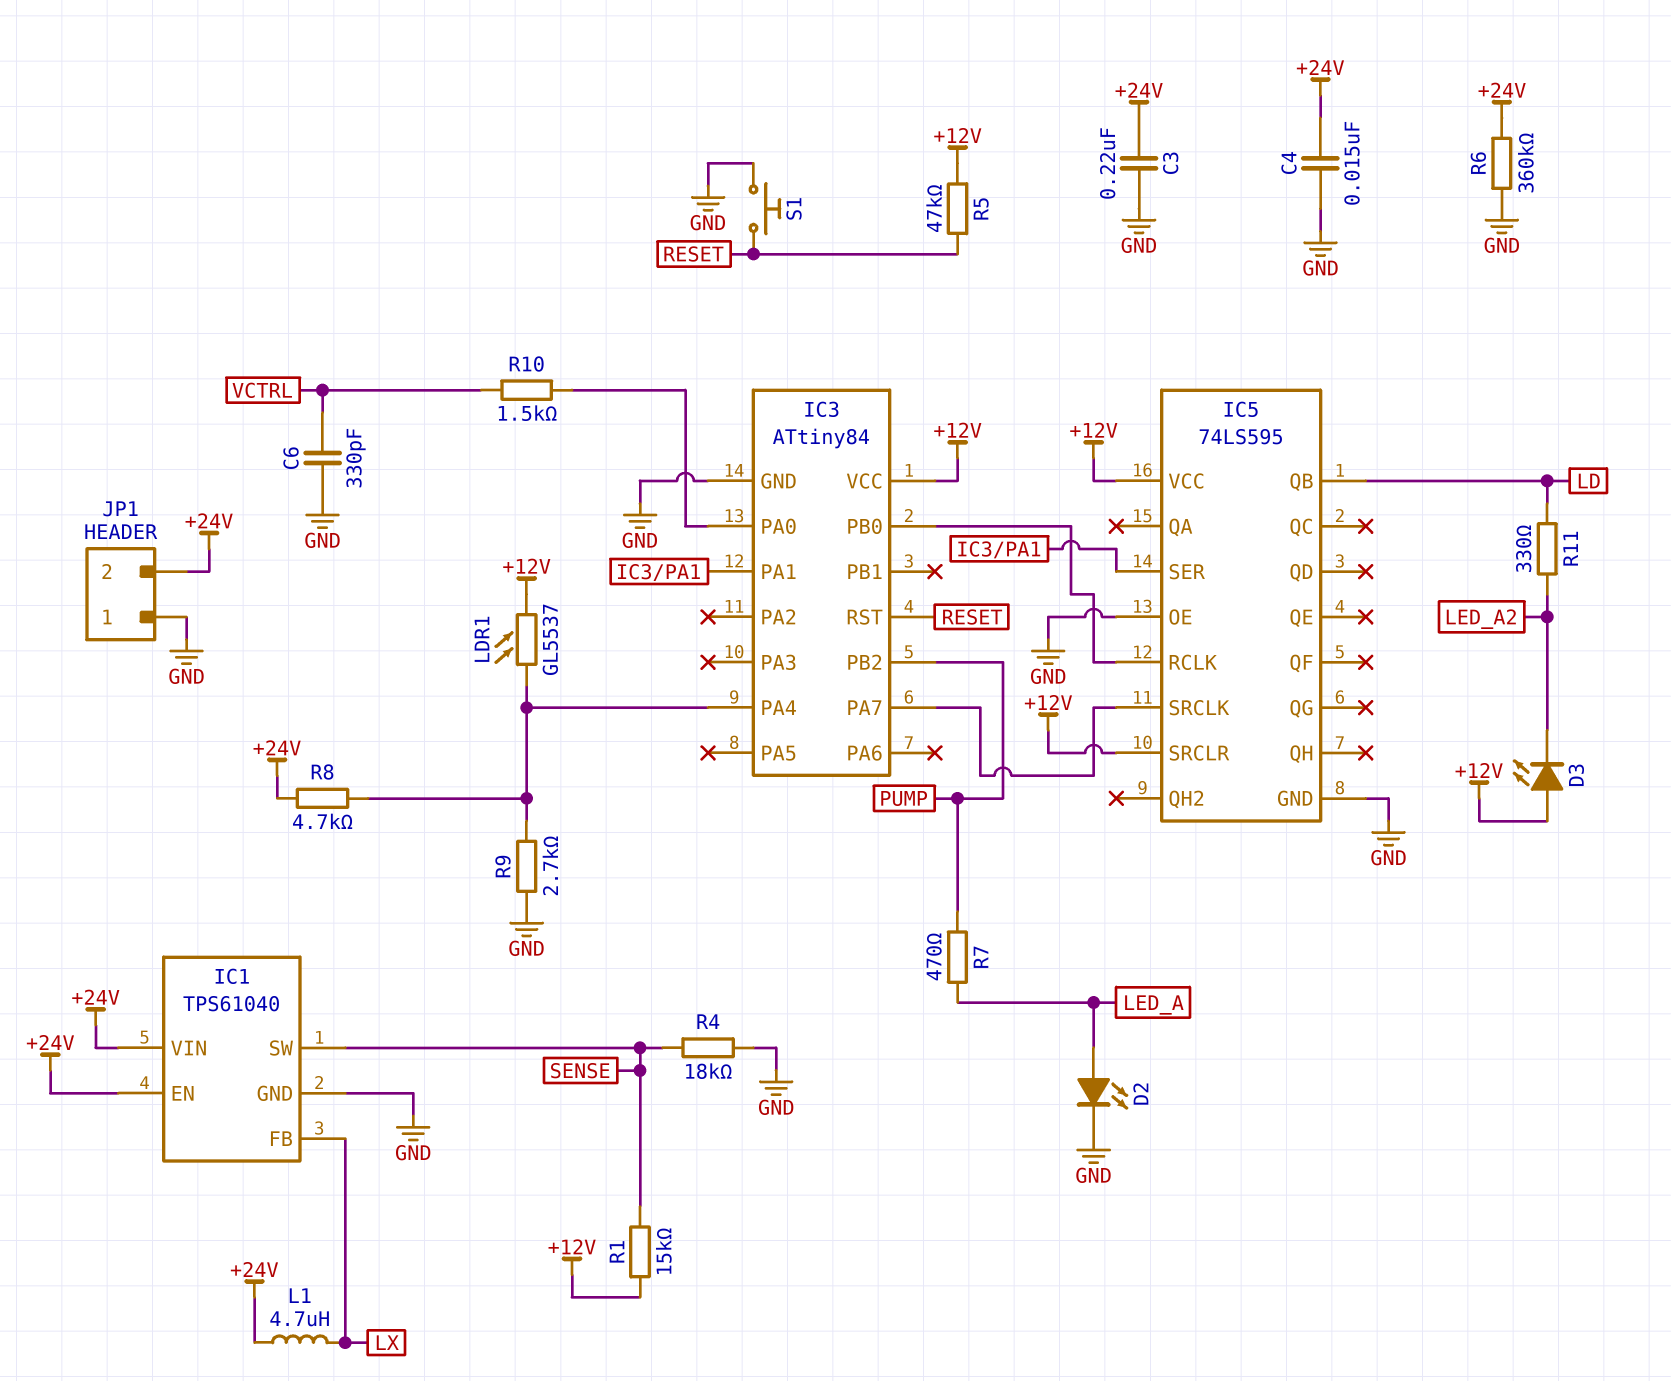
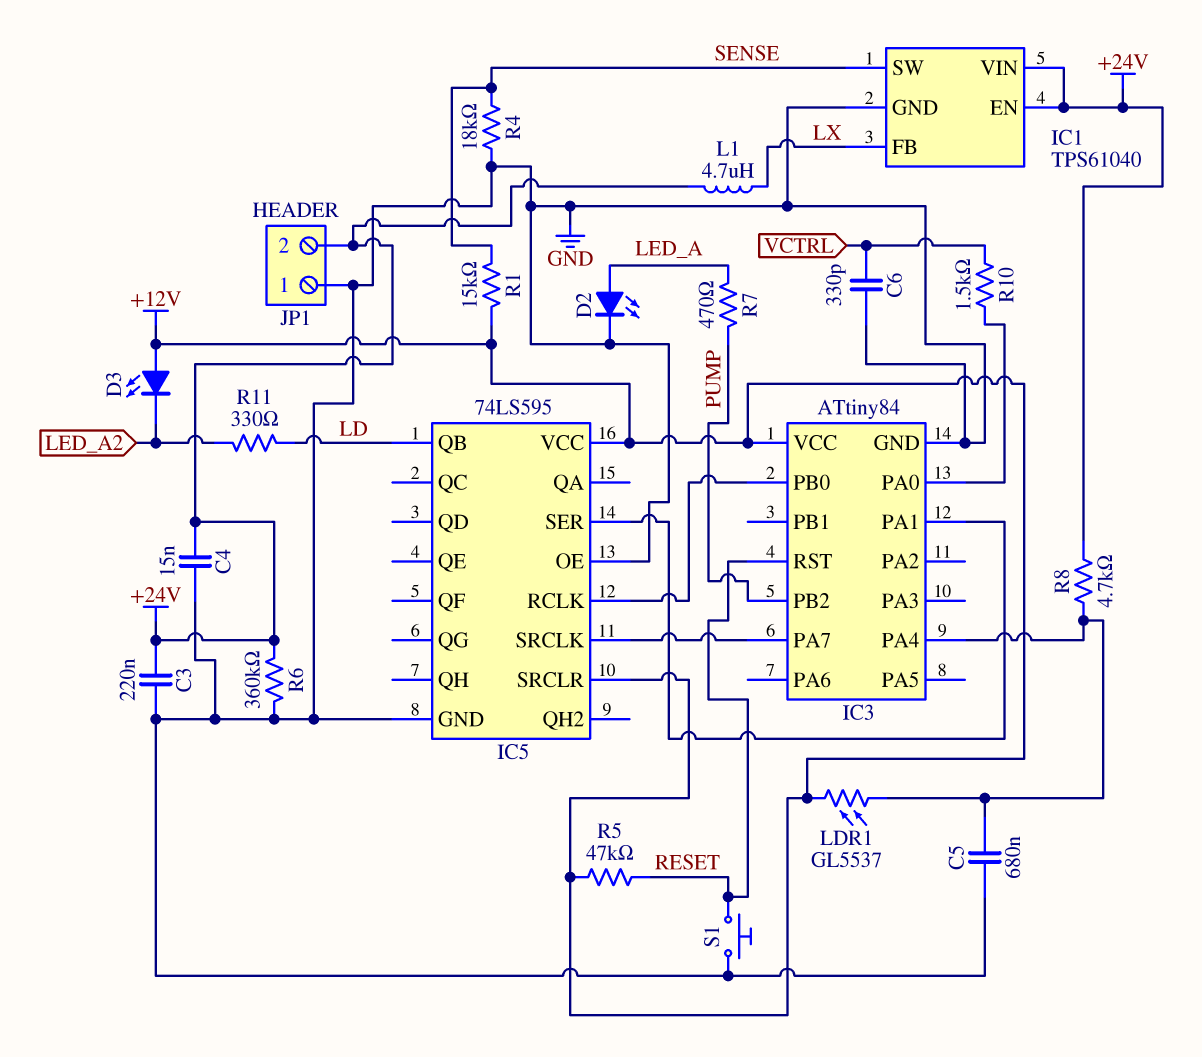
C5: none -> 680nF (GND, IC3/PA4)
R9: 2.7k (GND, IC3/PA4) -> none

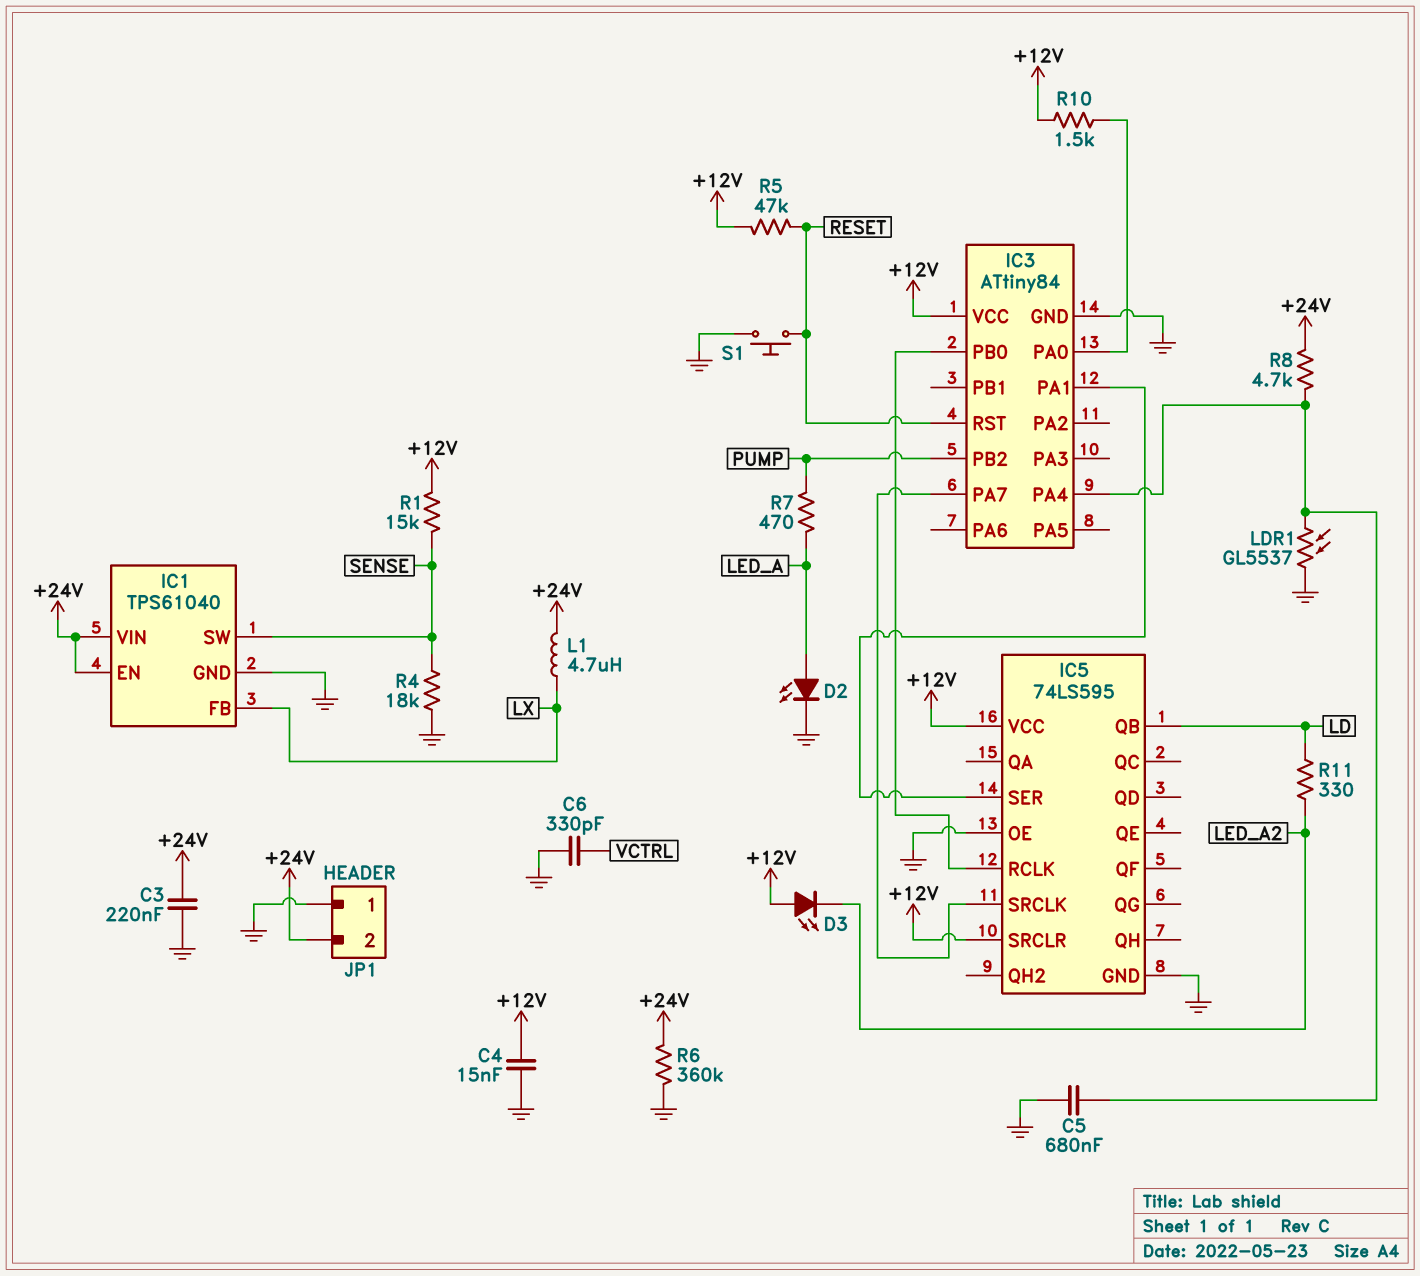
C4: 15nF (+24V, GND) -> 15nF (+12V, GND)
LDR1: GL5537 (+12V, IC3/PA4) -> GL5537 (GND, IC3/PA4)
R10: 1.5k (IC3/PA0, VCTRL) -> 1.5k (+12V, IC3/PA0)

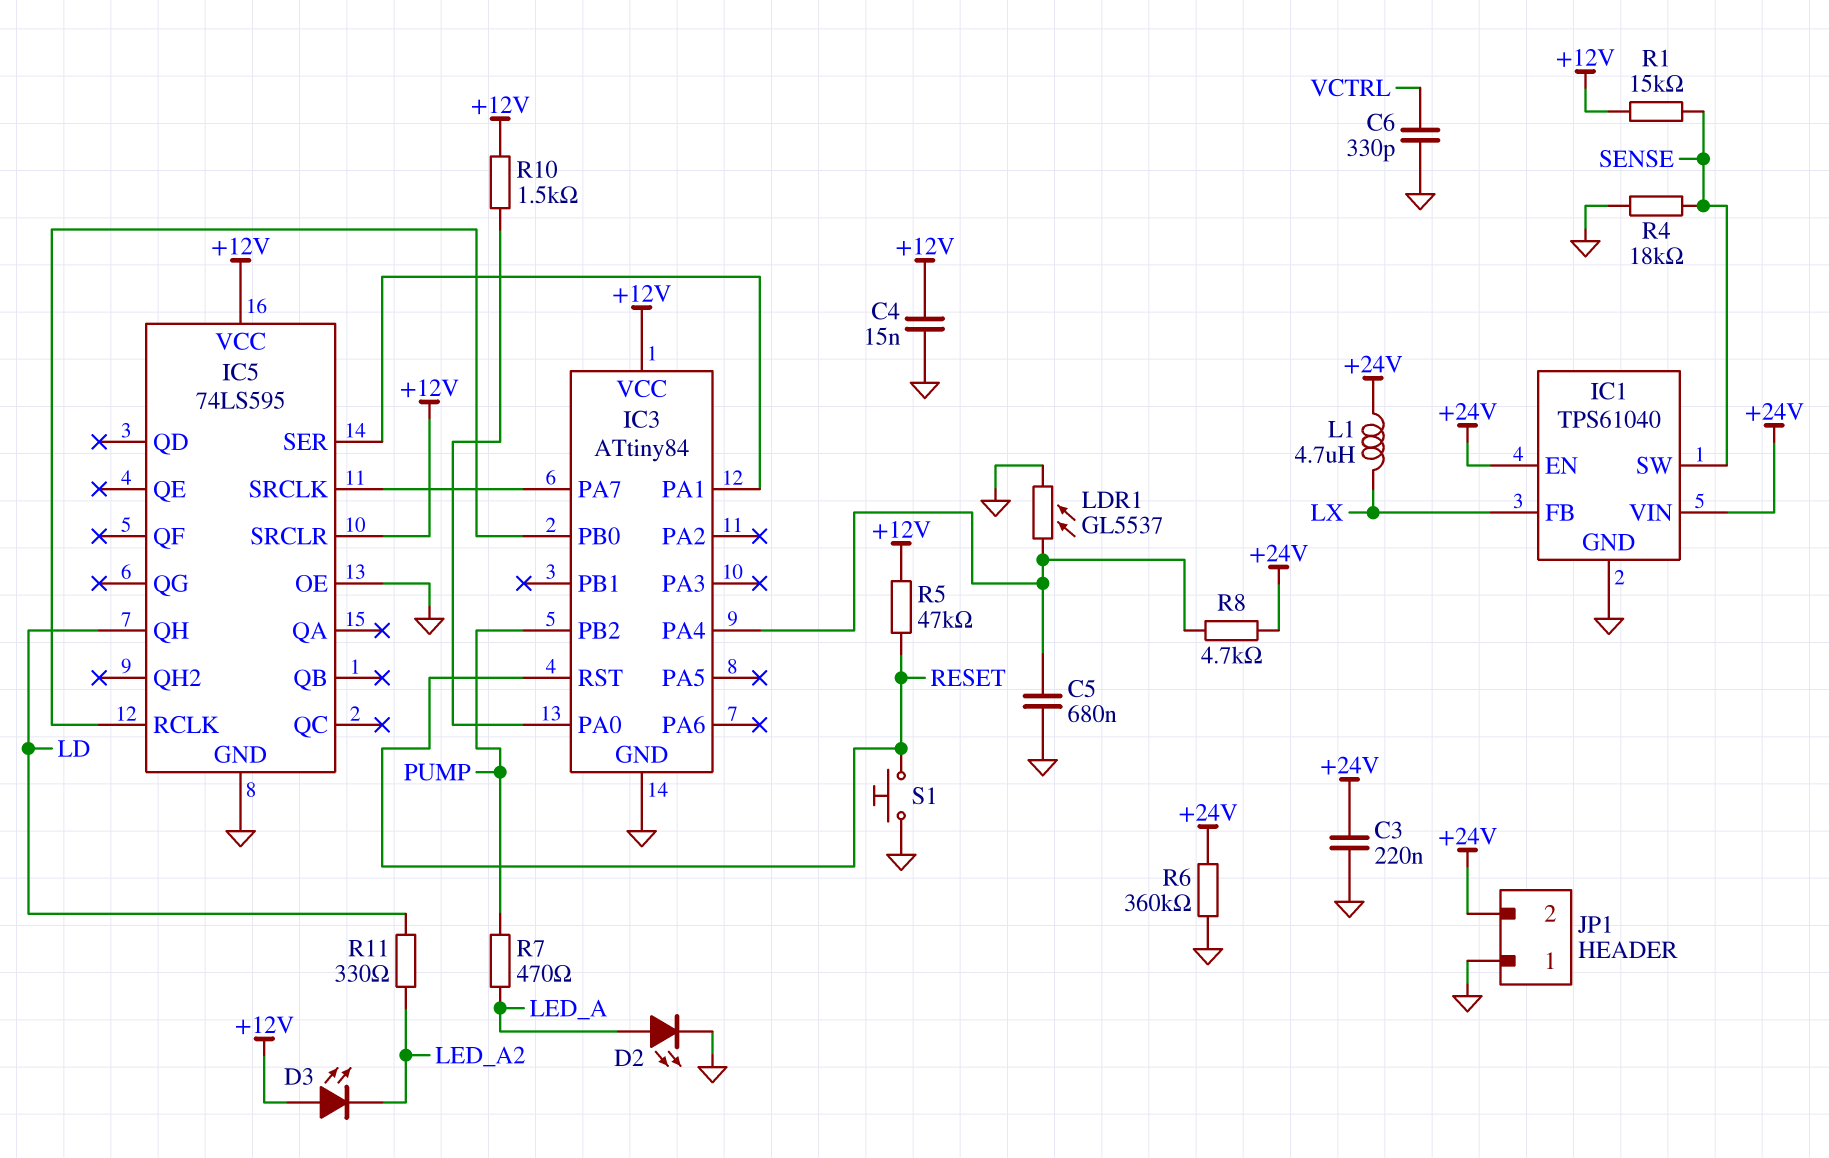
IC5 pin QB: LD -> none
IC5 pin QH: none -> LD

